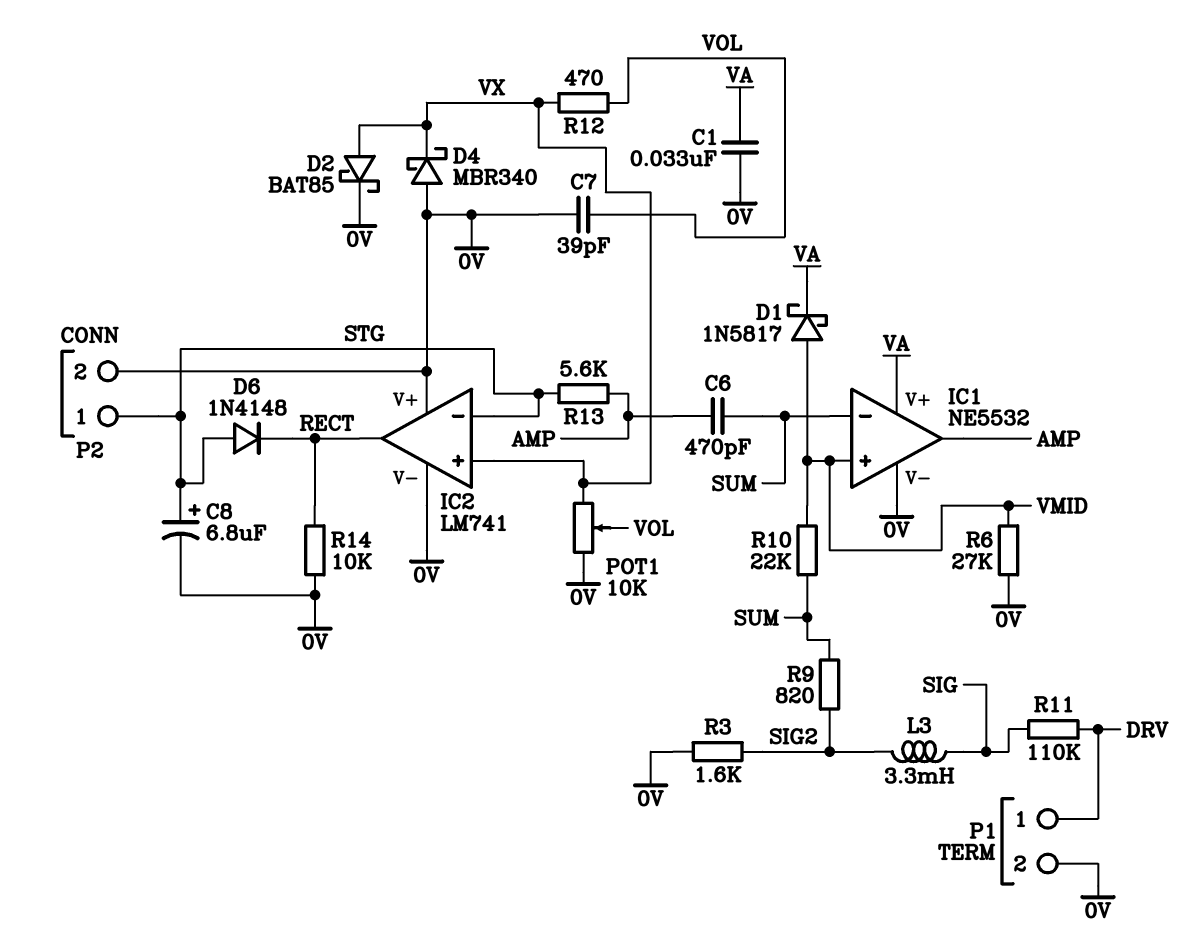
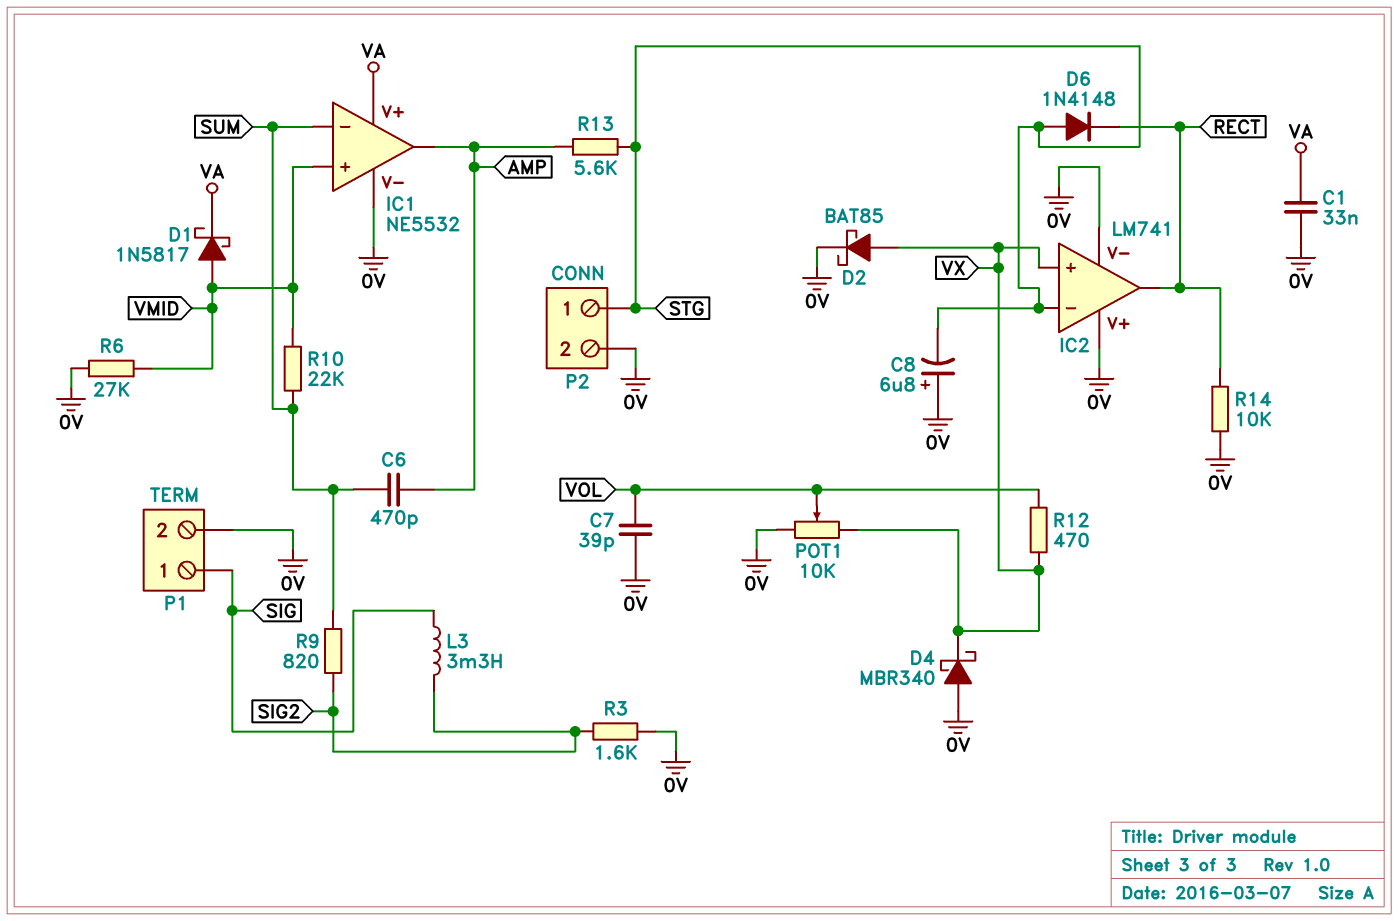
C8: 6.8uF (plus STG, minus 0V) -> 6.8uF (plus 0V, minus STG)
P1 pin 1: DRV -> SIG
R11: 110k (DRV, SIG) -> none

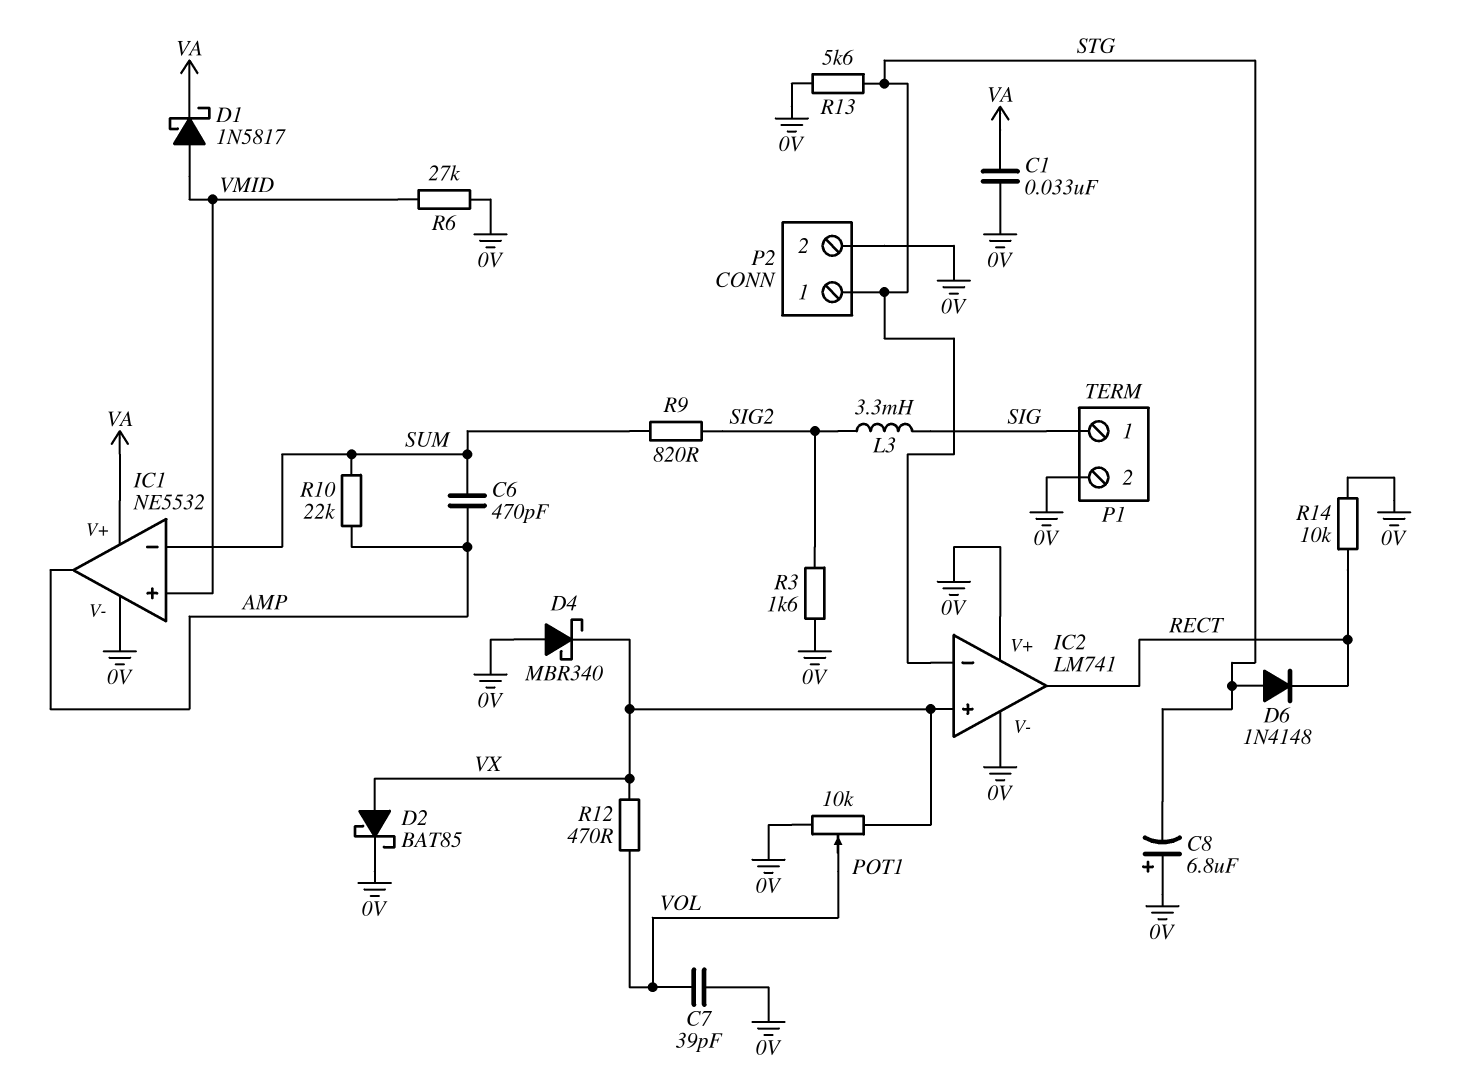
R10: 22k (SUM, VMID) -> 22k (AMP, SUM)
R13: 5.6k (AMP, STG) -> 5.6k (0V, STG)

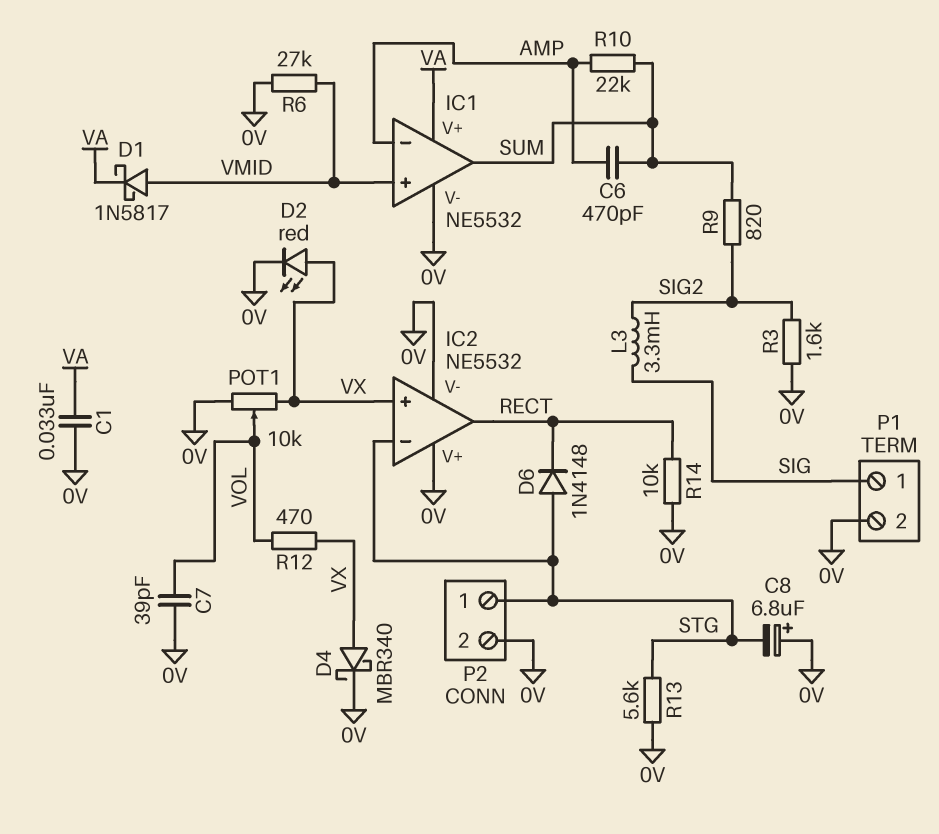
D2: schottky BAT85 (A VX, K 0V) -> LED red (A VX, K 0V)
D4: schottky MBR340 (A 0V, K VX) -> schottky MBR340 (A VX, K 0V)
IC1 pin in-: SUM -> AMP
IC1 pin out: AMP -> SUM
IC2: LM741 -> NE5532

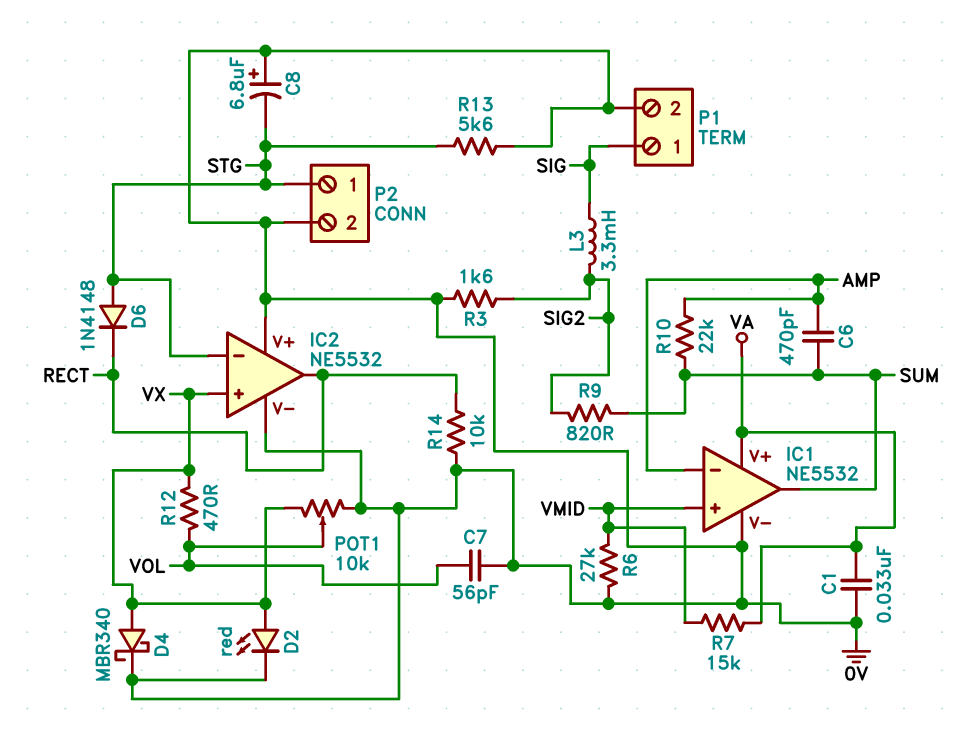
C7: 39pF (0V, VOL) -> 56pF (0V, VOL)
D1: schottky 1N5817 (A VMID, K VA) -> none
R7: none -> 15k (VA, VMID)

